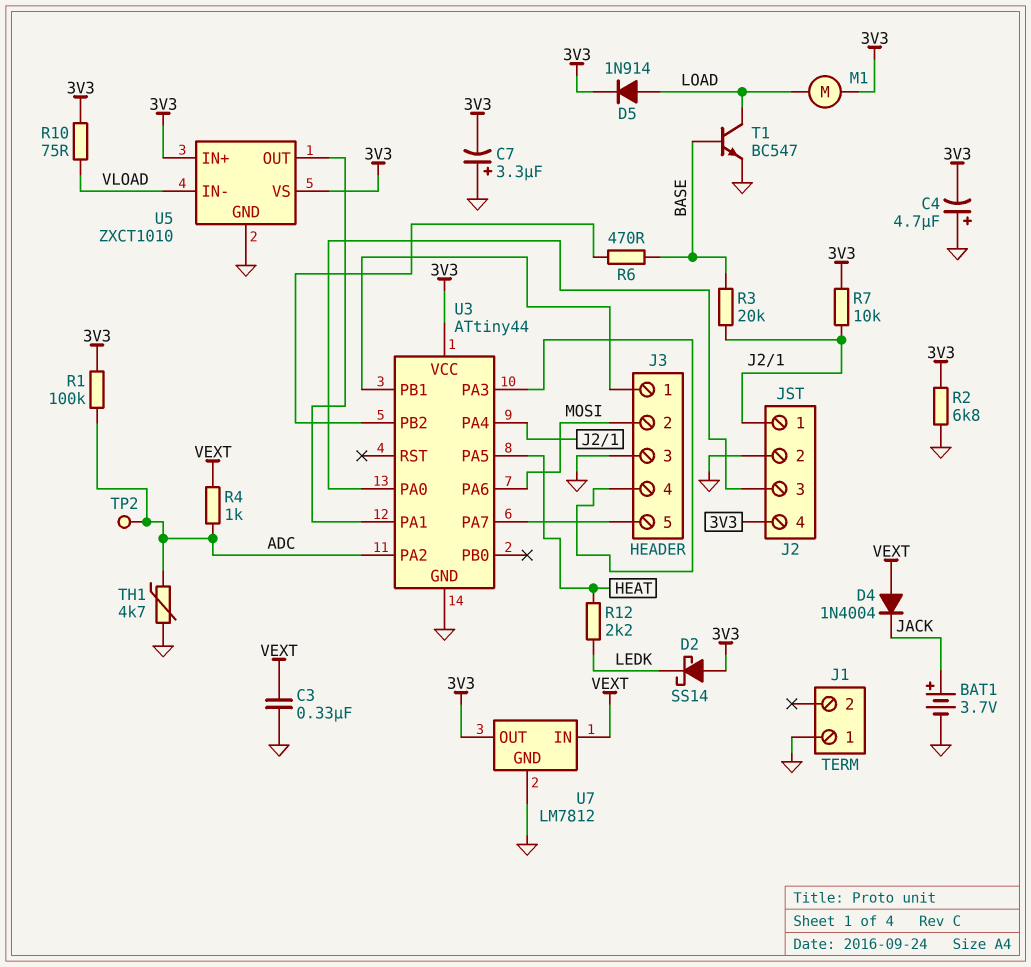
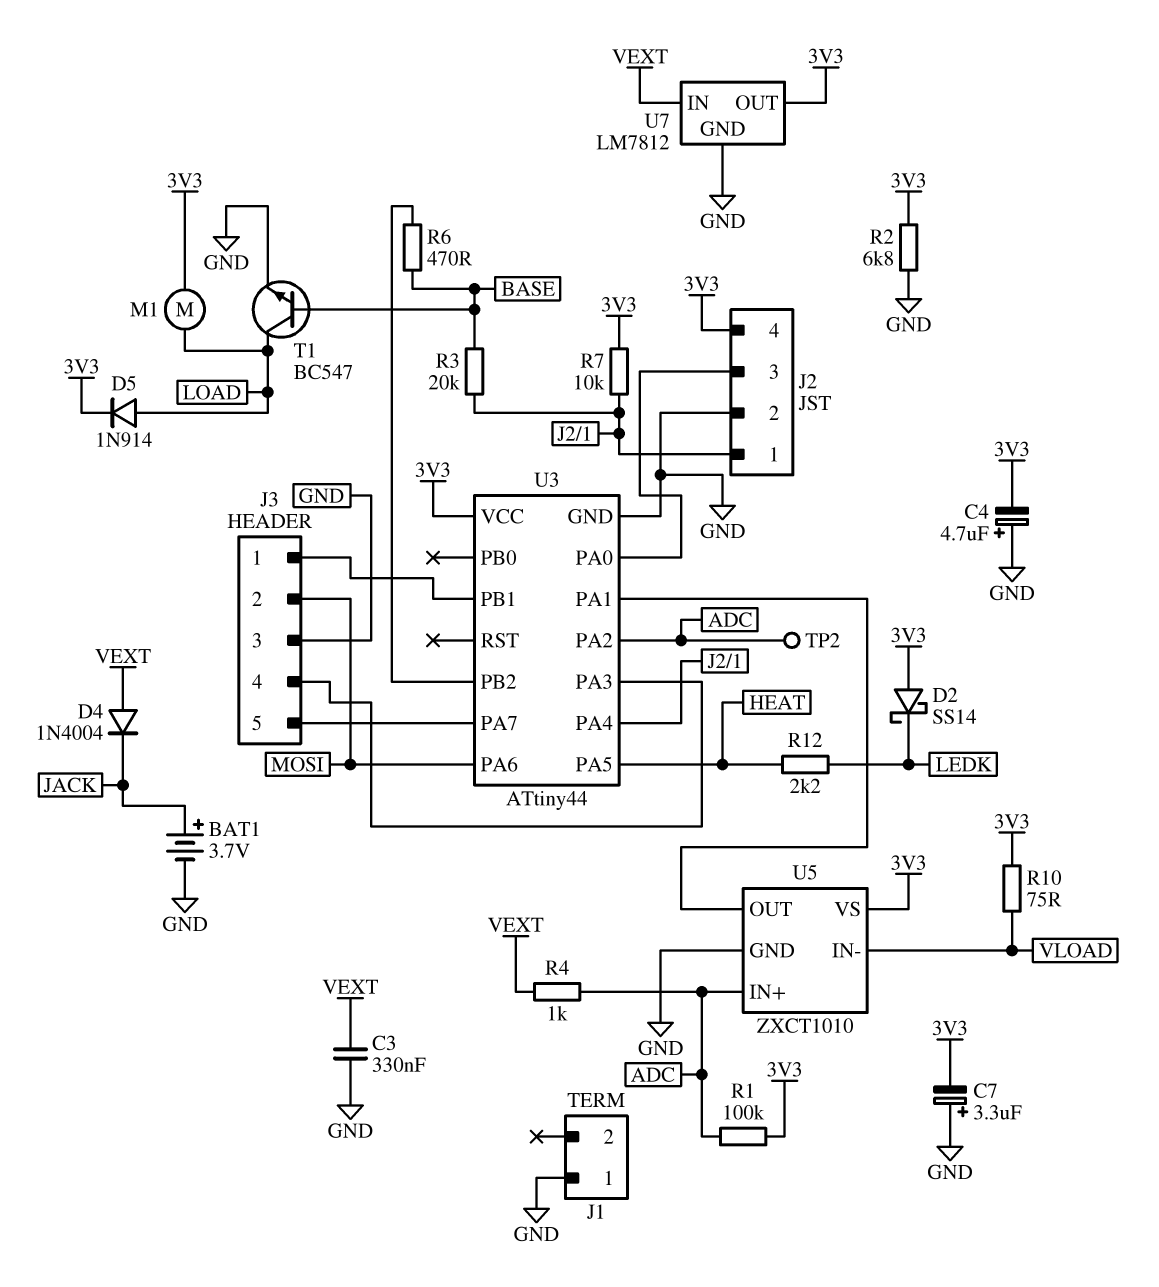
TH1: 4.7k (ADC, GND) -> none
U5 pin IN+: 3V3 -> ADC

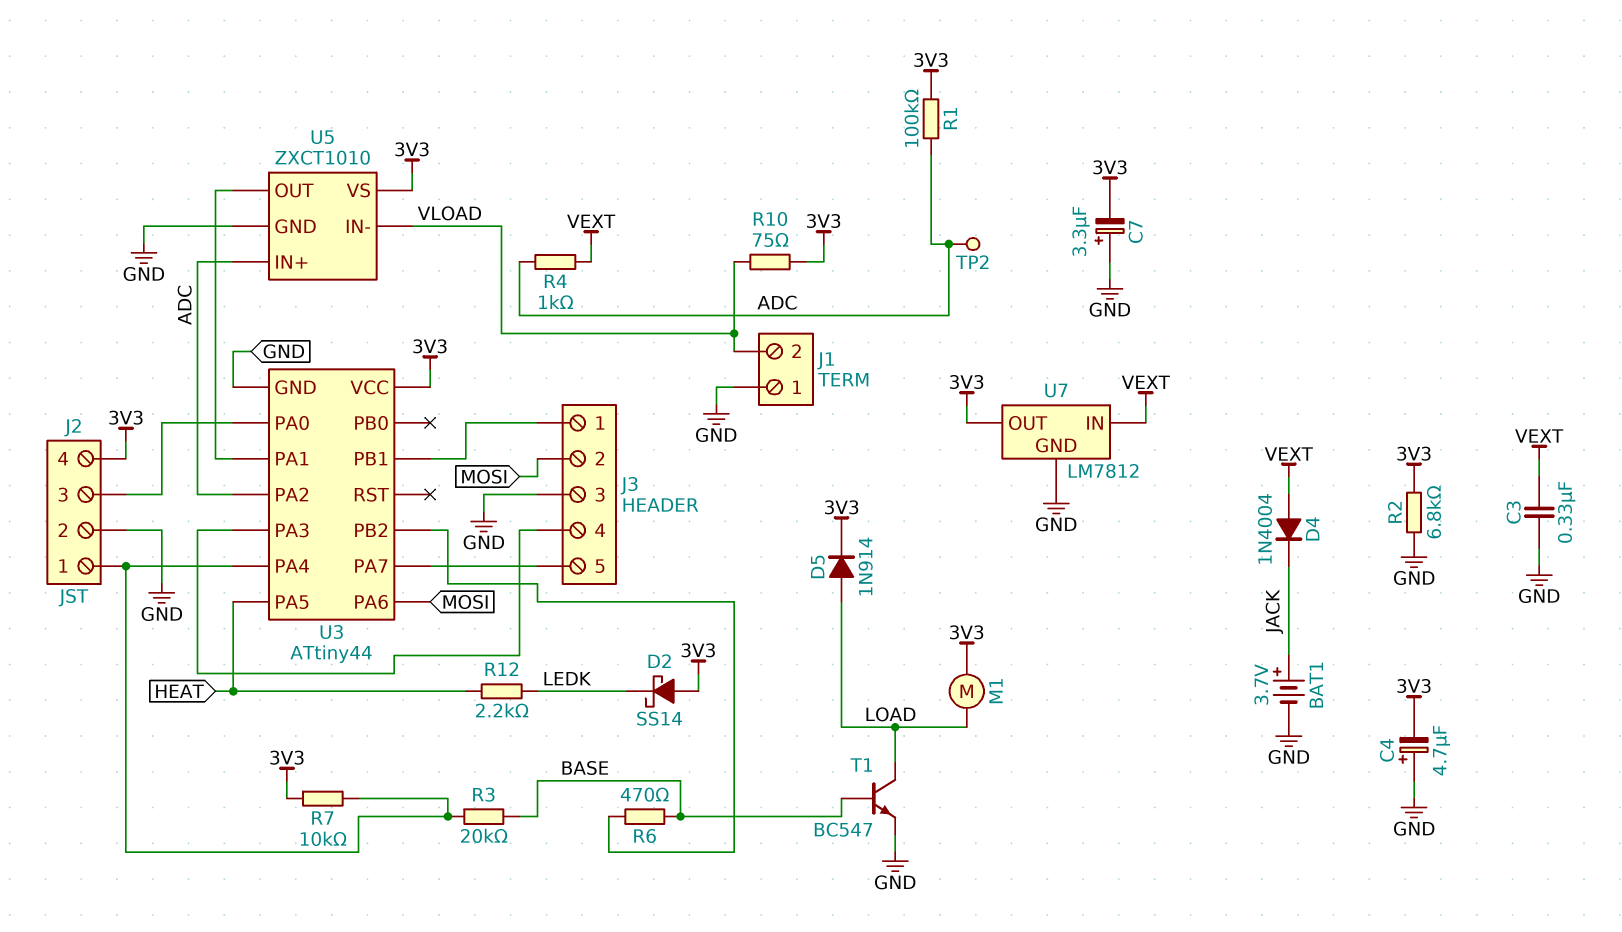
J1 pin 2: none -> VLOAD

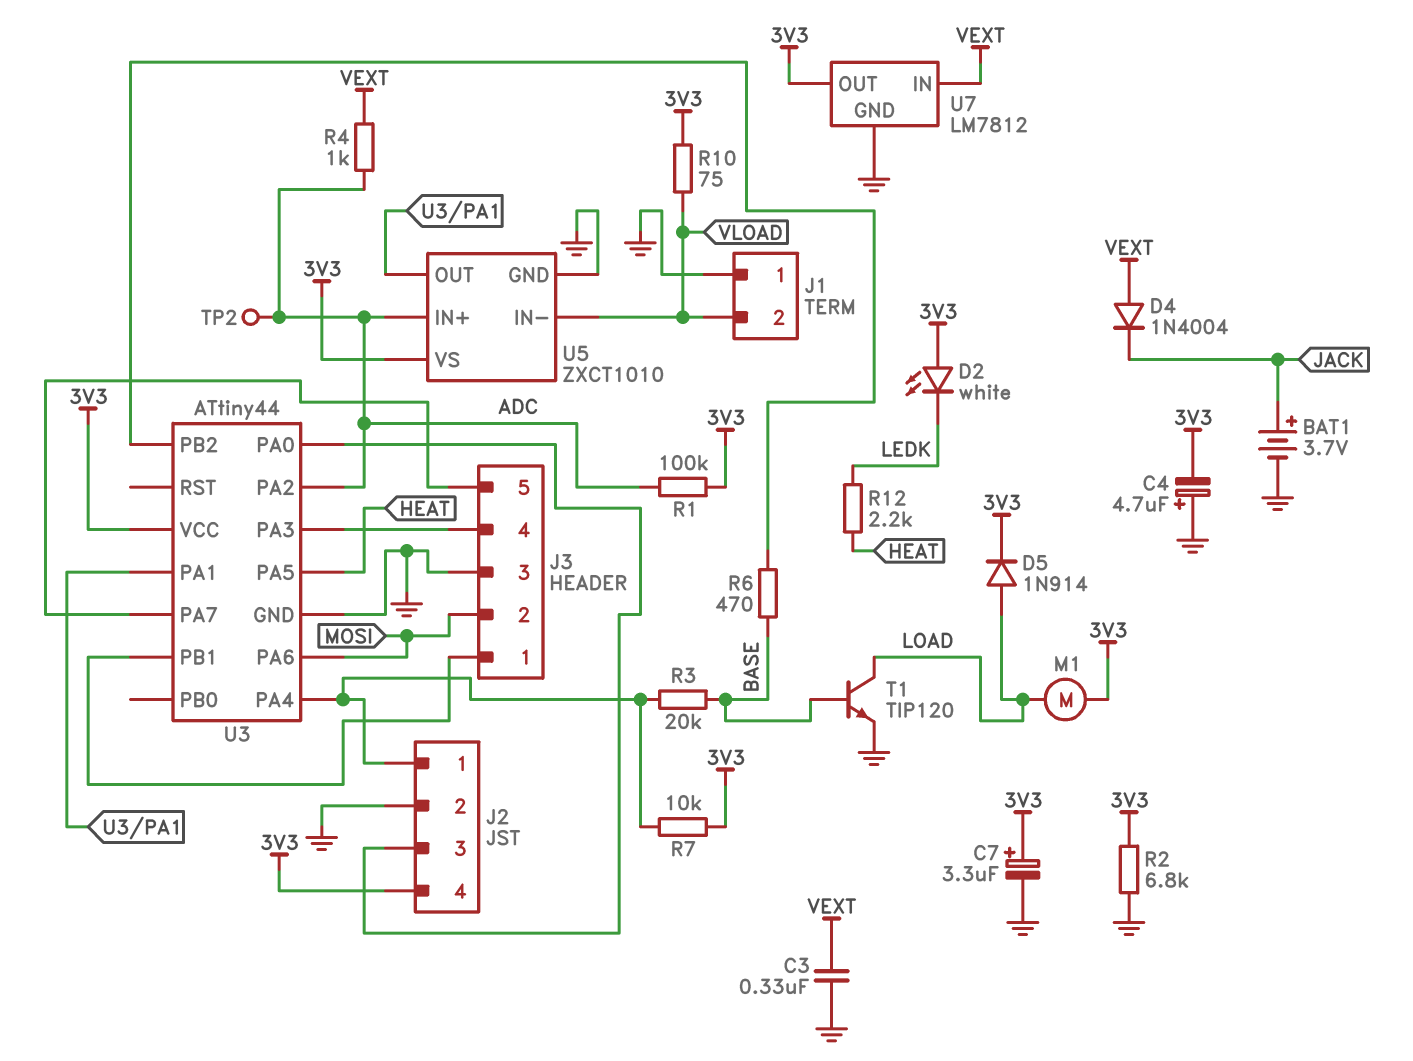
C7: 3.3uF (plus GND, minus 3V3) -> 3.3uF (plus 3V3, minus GND)
D2: schottky SS14 (A 3V3, K LEDK) -> LED white (A 3V3, K LEDK)
T1: NPN BC547 (B BASE, C LOAD, E GND) -> NPN TIP120 (B BASE, C LOAD, E GND)

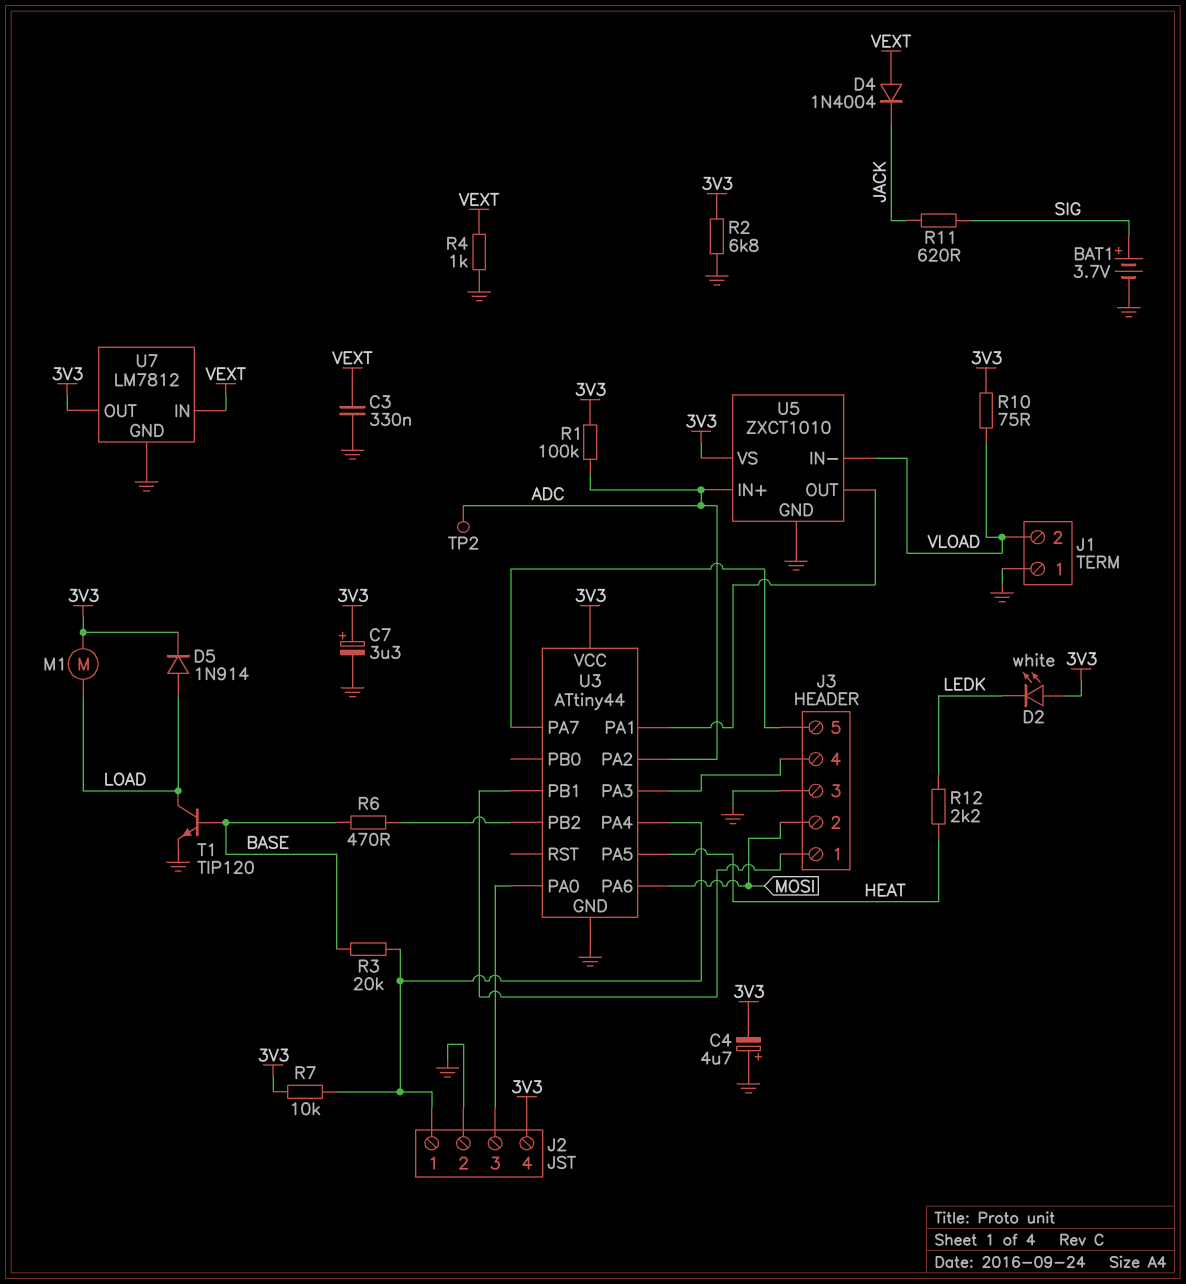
BAT1: 3.7V (plus JACK, minus GND) -> 3.7V (plus SIG, minus GND)
R4: 1k (ADC, VEXT) -> 1k (GND, VEXT)
R11: none -> 620 (JACK, SIG)

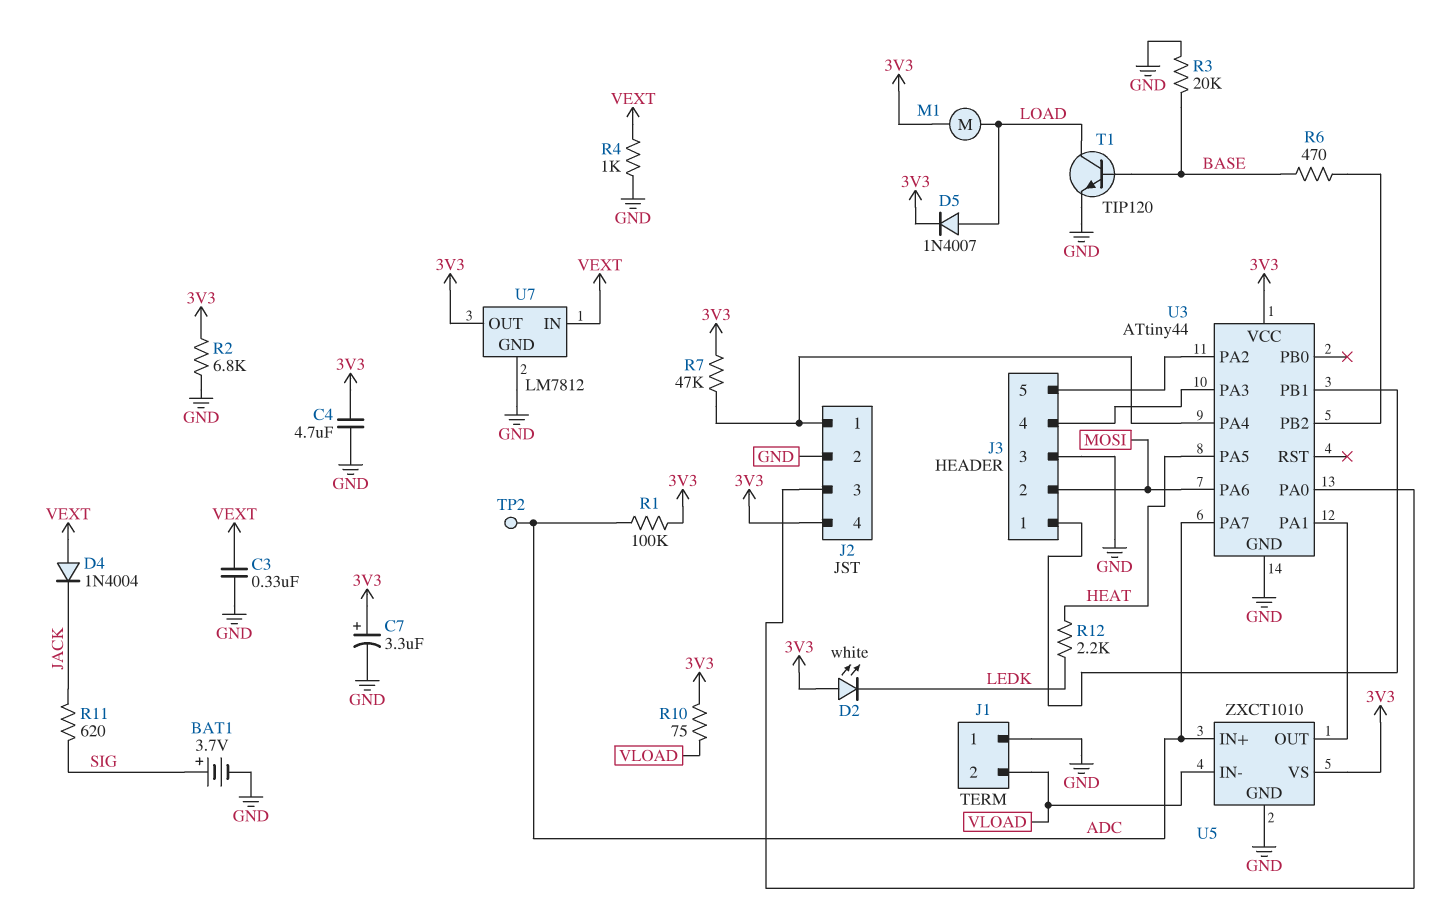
C4: 4.7uF (plus GND, minus 3V3) -> 4.7uF (3V3, GND)
D5: diode 1N914 (A LOAD, K 3V3) -> diode 1N4007 (A LOAD, K 3V3)
R3: 20k (BASE, J2/1) -> 20k (BASE, GND)
R7: 10k (3V3, J2/1) -> 47k (3V3, J2/1)
U3 pin PA2: ADC -> J3/5
U3 pin PA7: J3/5 -> ADC

